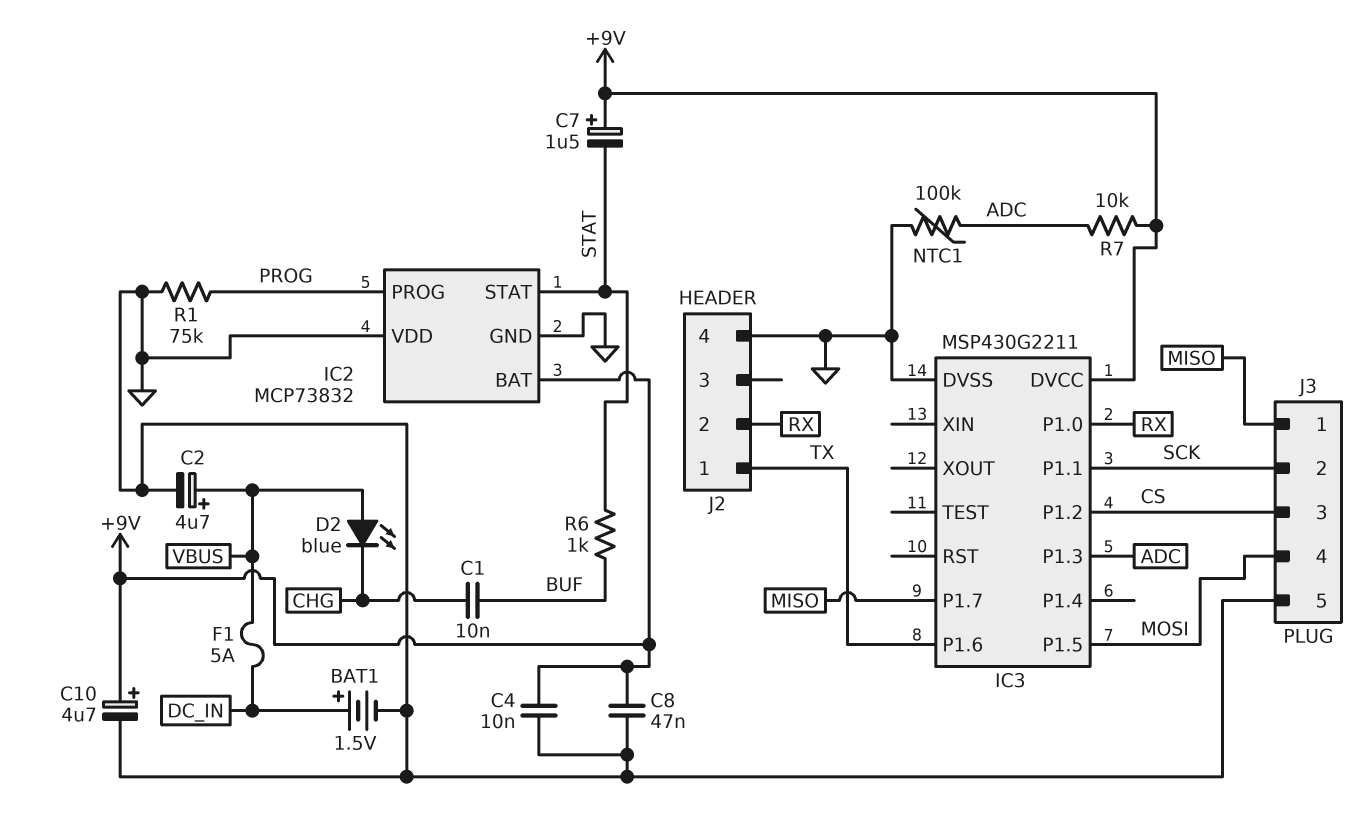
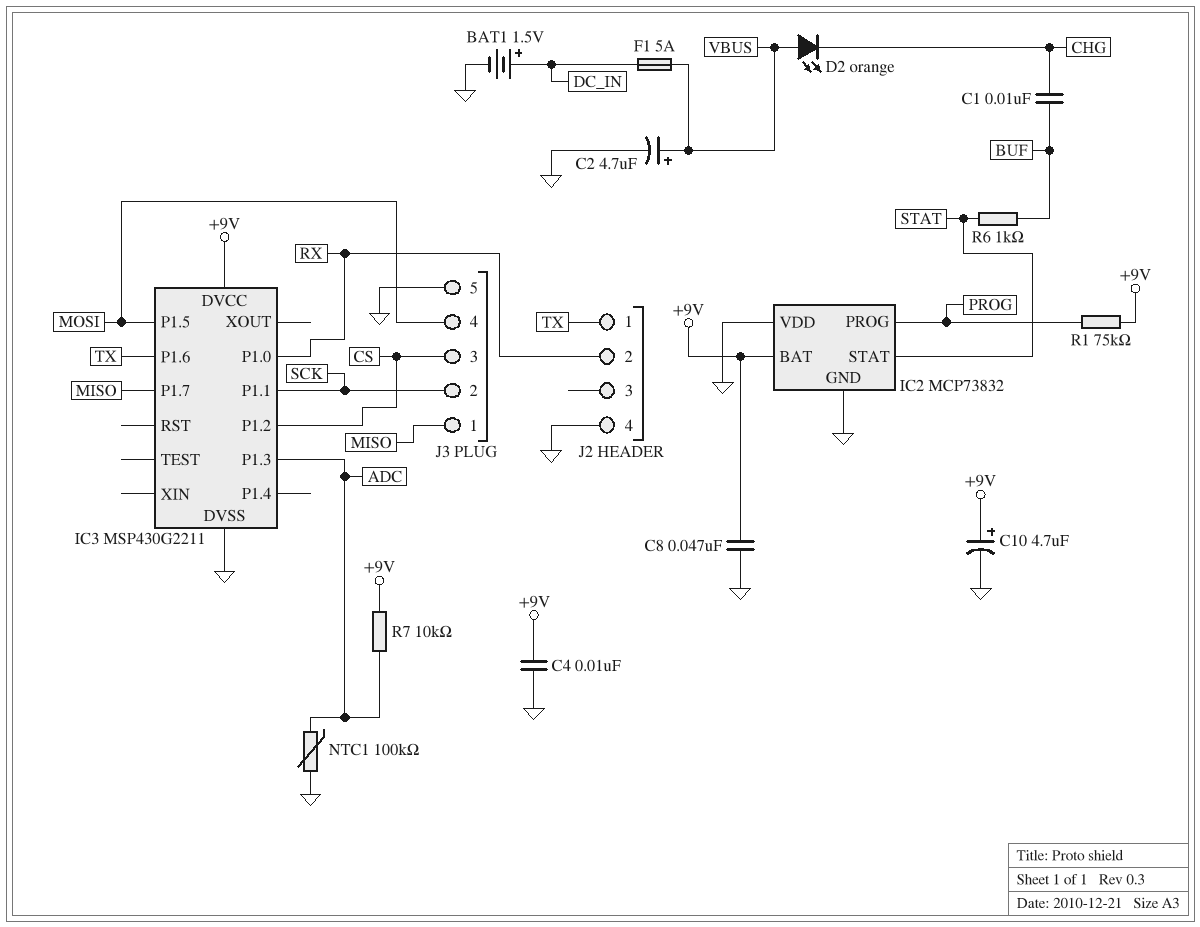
C7: 1.5uF (plus +9V, minus STAT) -> none
D2: LED blue (A VBUS, K CHG) -> LED orange (A VBUS, K CHG)
R1: 75k (GND, PROG) -> 75k (+9V, PROG)

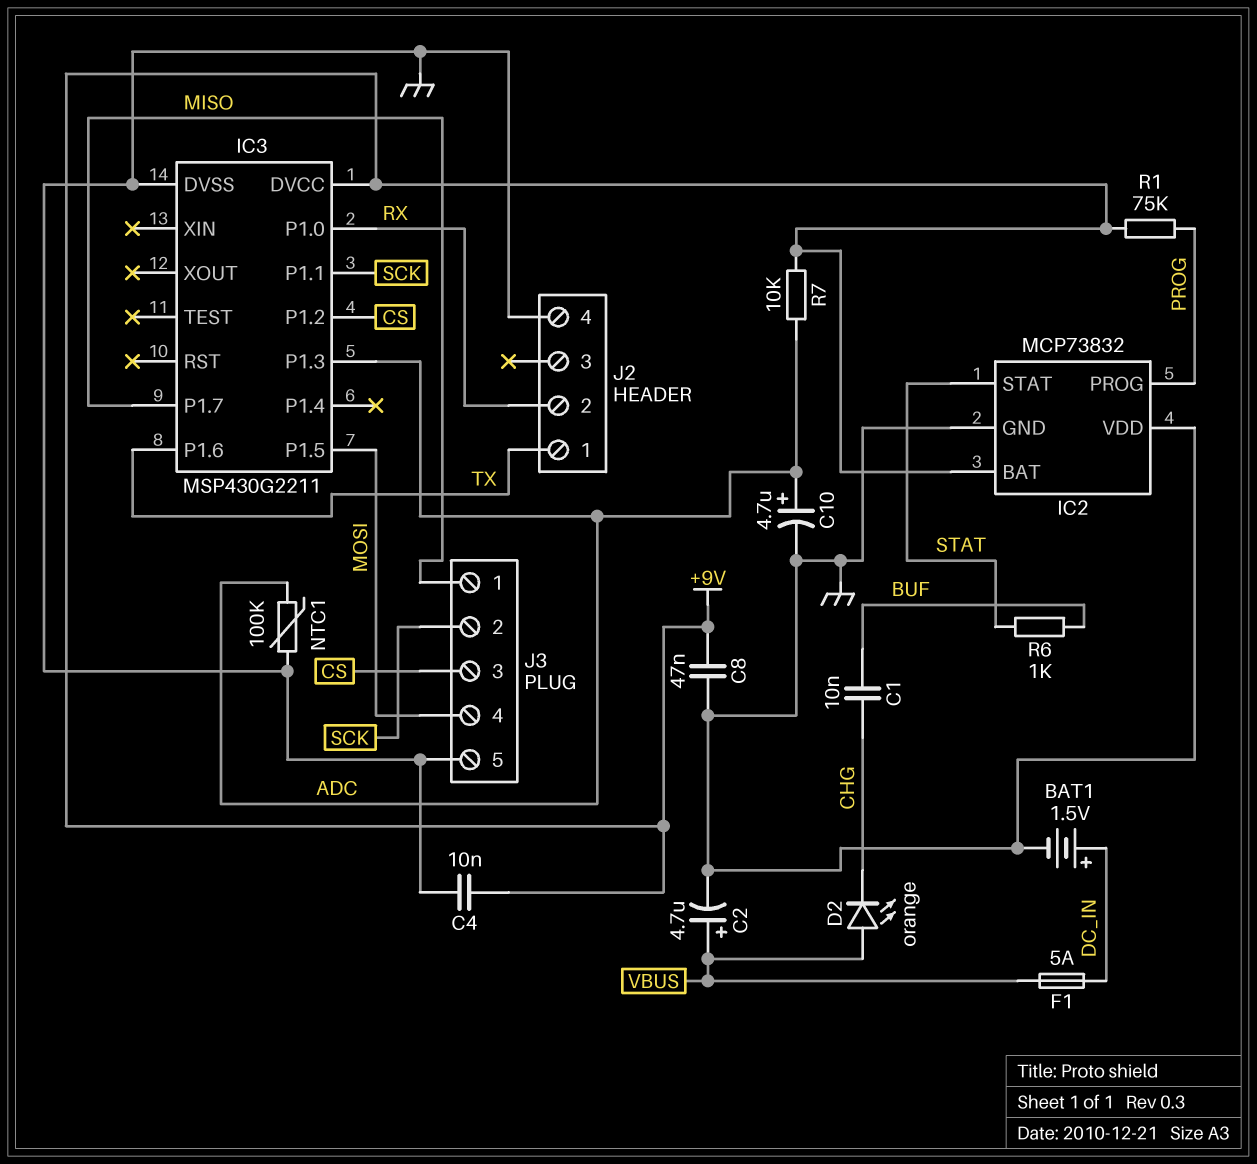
C10: 4.7uF (plus +9V, minus GND) -> 4.7uF (plus ADC, minus GND)

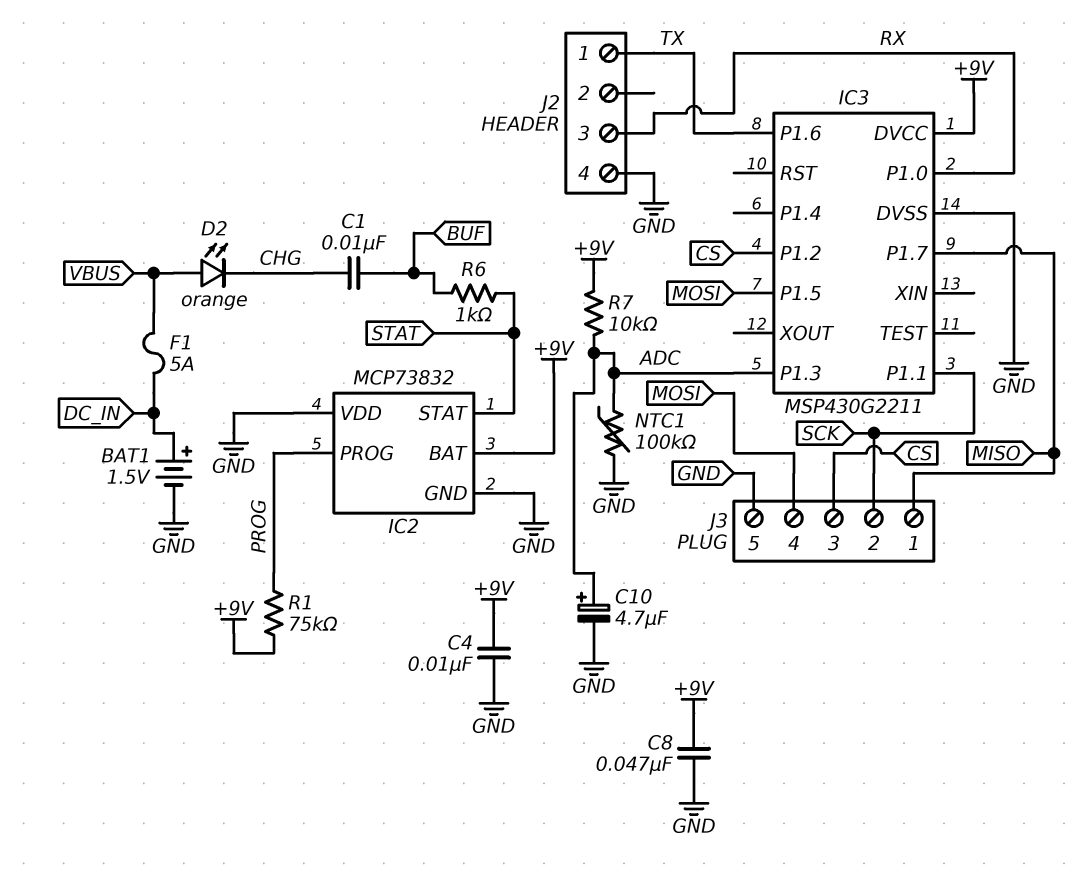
C2: 4.7uF (plus VBUS, minus GND) -> none
J2 pin 2: RX -> none
J2 pin 3: none -> RX

